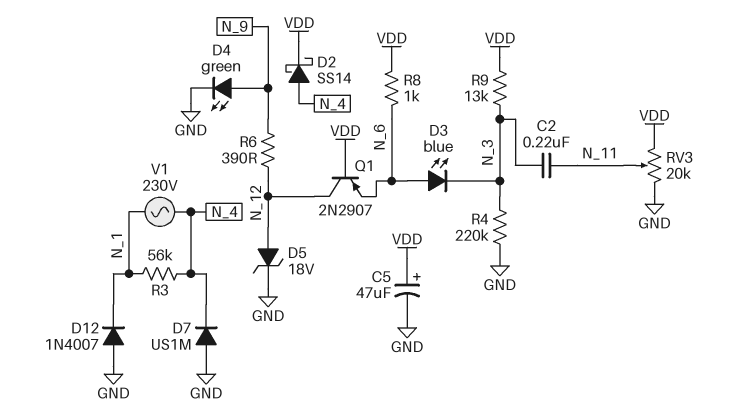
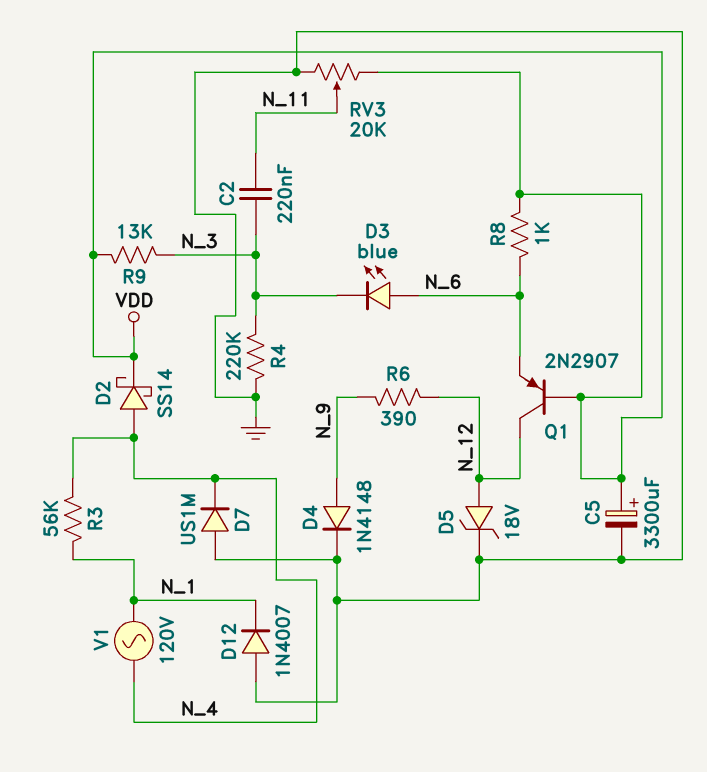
C5: 47uF (plus VDD, minus GND) -> 3300uF (plus VDD, minus GND)
D4: LED green (A N_9, K GND) -> diode 1N4148 (A N_9, K GND)
V1: AC 230V (N_1, N_4) -> AC 120V (N_1, N_4)

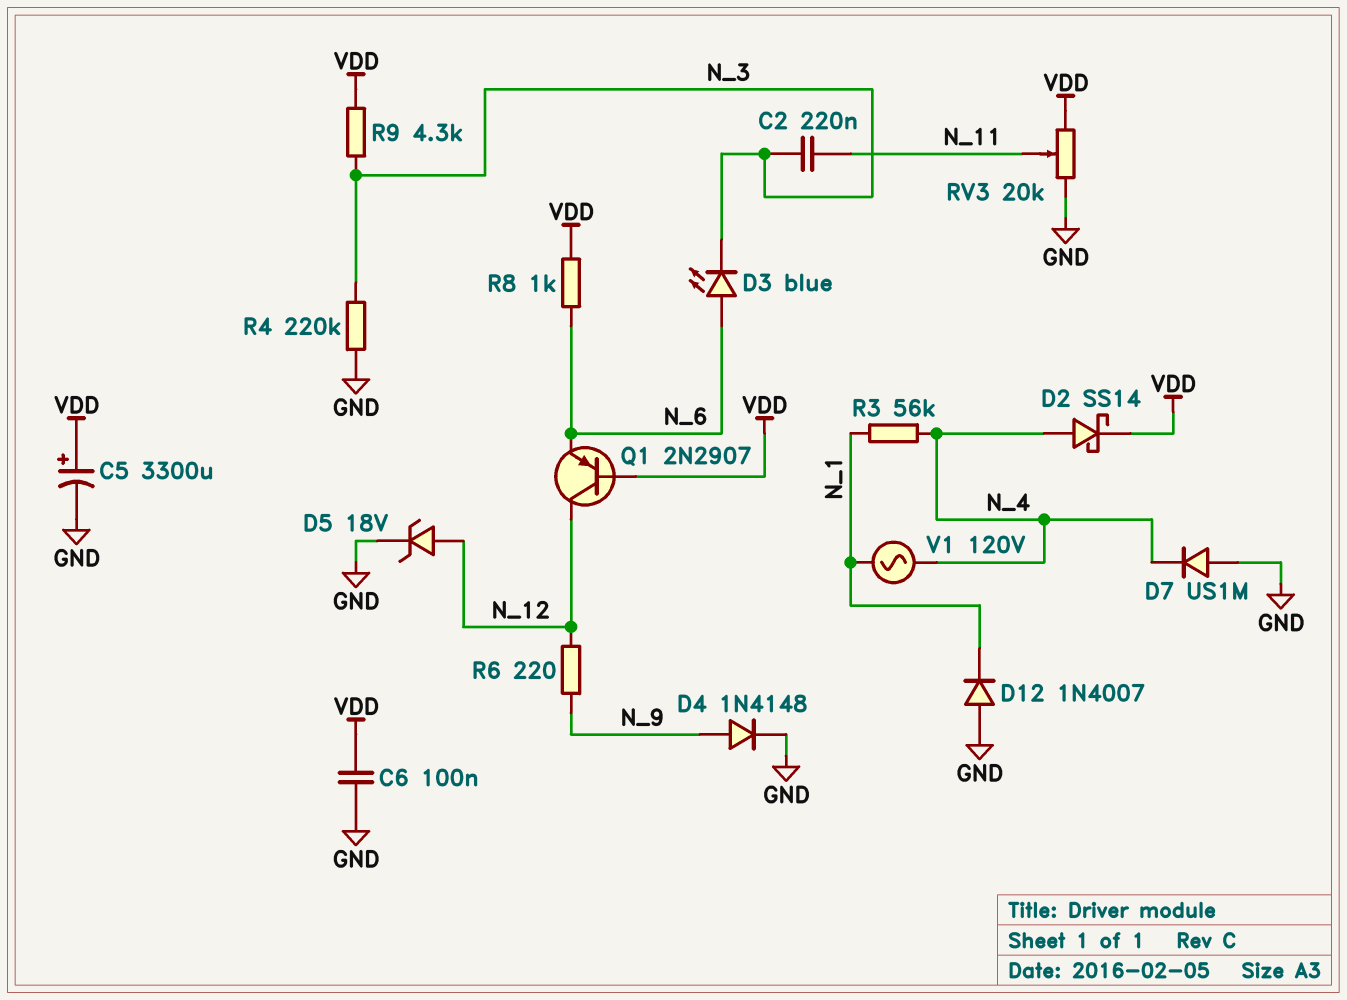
C6: none -> 100nF (GND, VDD)
R6: 390 (N_9, N_12) -> 220 (N_9, N_12)
R9: 13k (N_3, VDD) -> 4.3k (N_3, VDD)

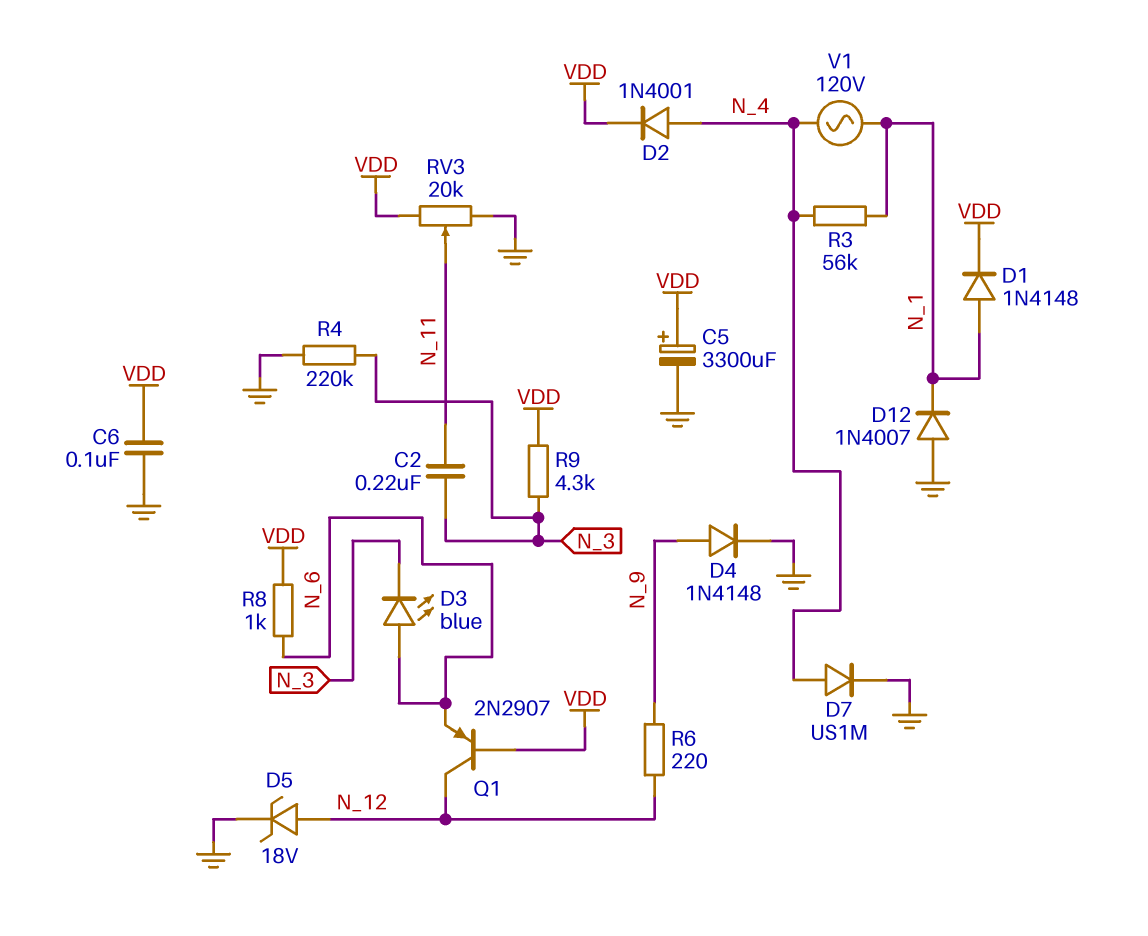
D1: none -> diode 1N4148 (A N_1, K VDD)
D2: schottky SS14 (A N_4, K VDD) -> diode 1N4001 (A N_4, K VDD)
D7: diode US1M (A GND, K N_4) -> diode US1M (A N_4, K GND)

